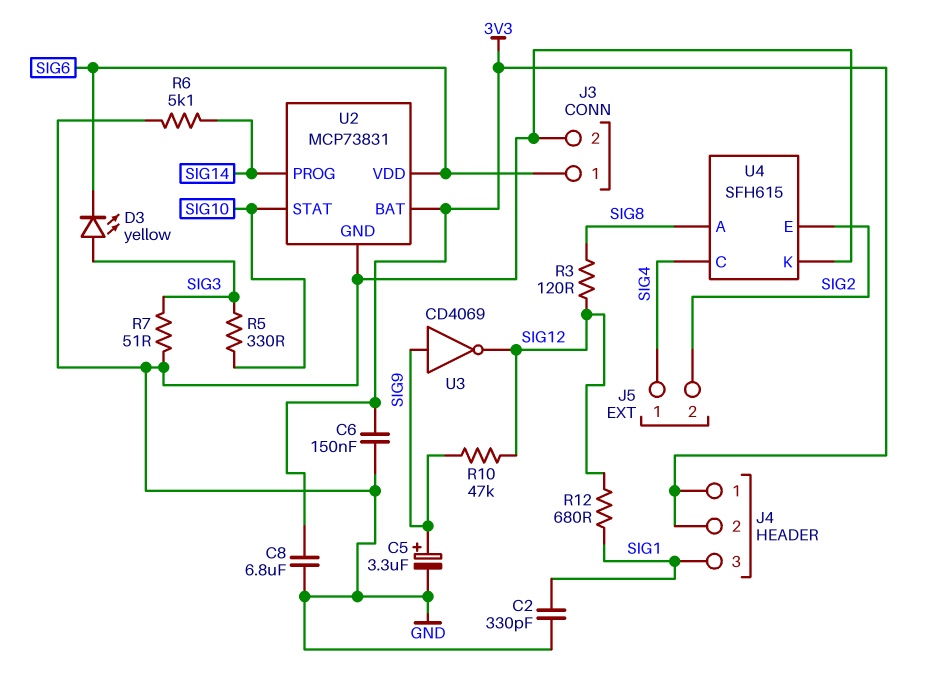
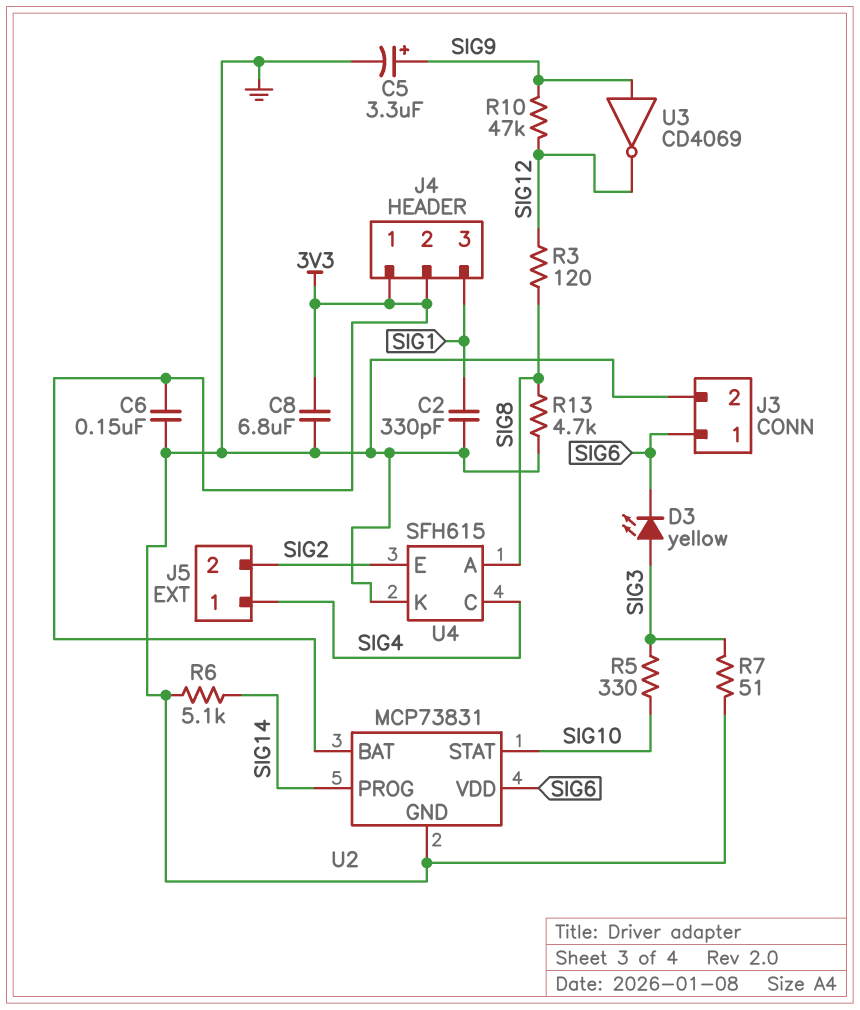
R12: 680 (SIG1, SIG12) -> none
R13: none -> 4.7k (GND, SIG8)

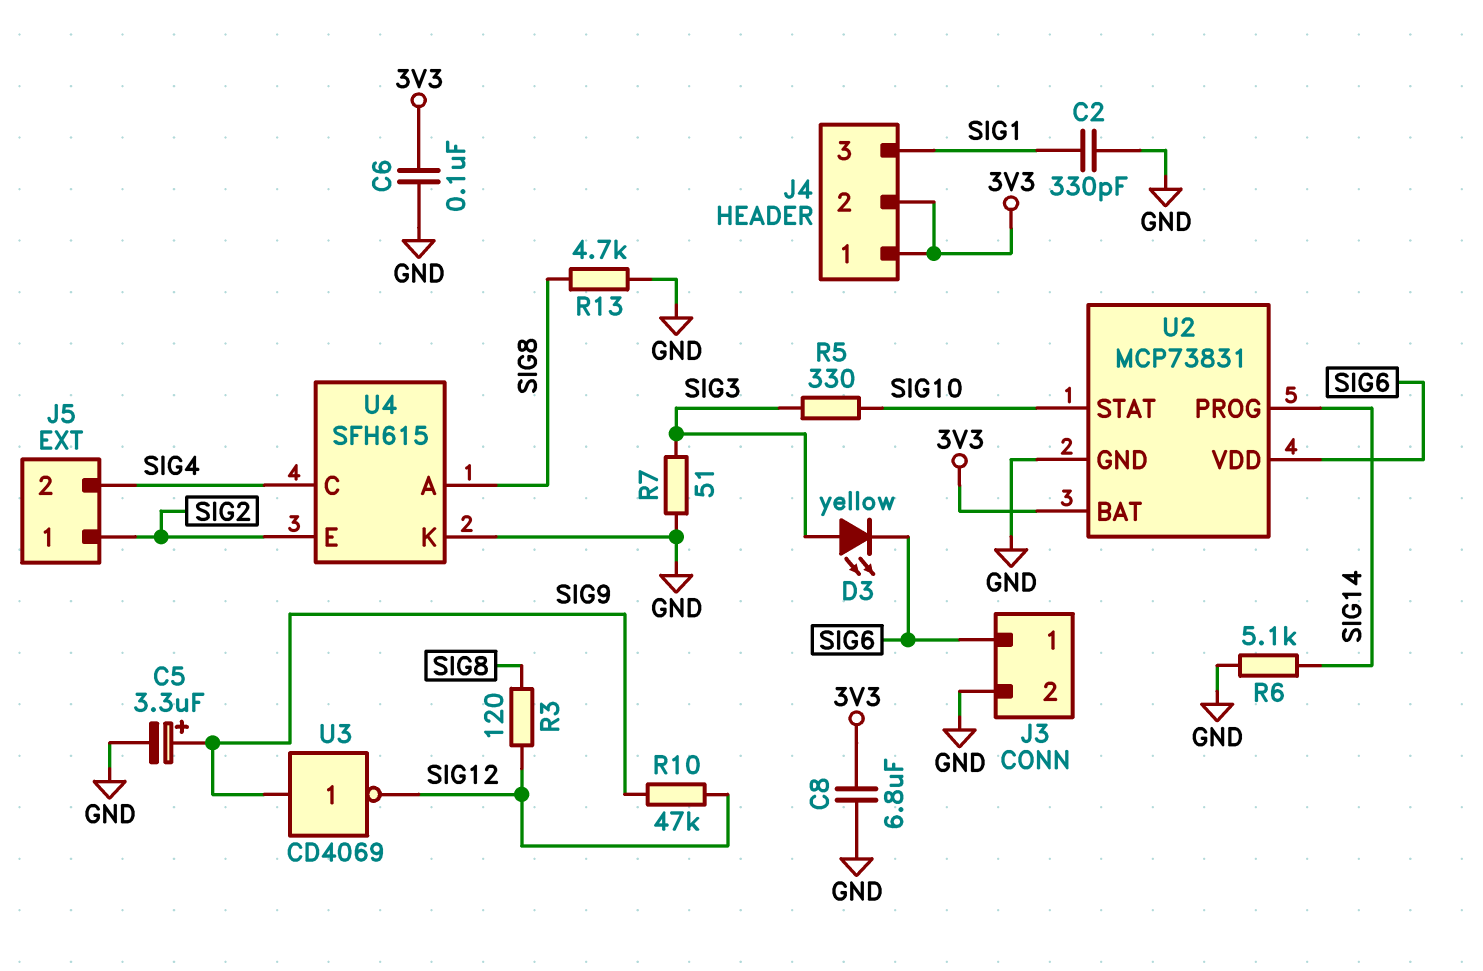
C6: 150nF (3V3, GND) -> 100nF (3V3, GND)
J5 pin 1: SIG4 -> SIG2
J5 pin 2: SIG2 -> SIG4

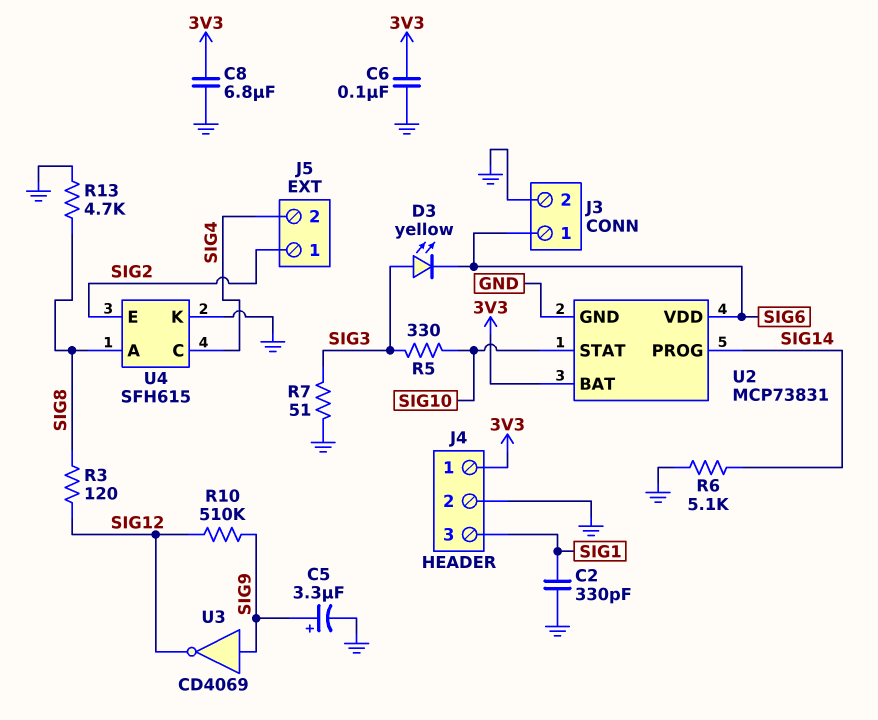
J4 pin 2: 3V3 -> GND
R10: 47k (SIG9, SIG12) -> 510k (SIG9, SIG12)

